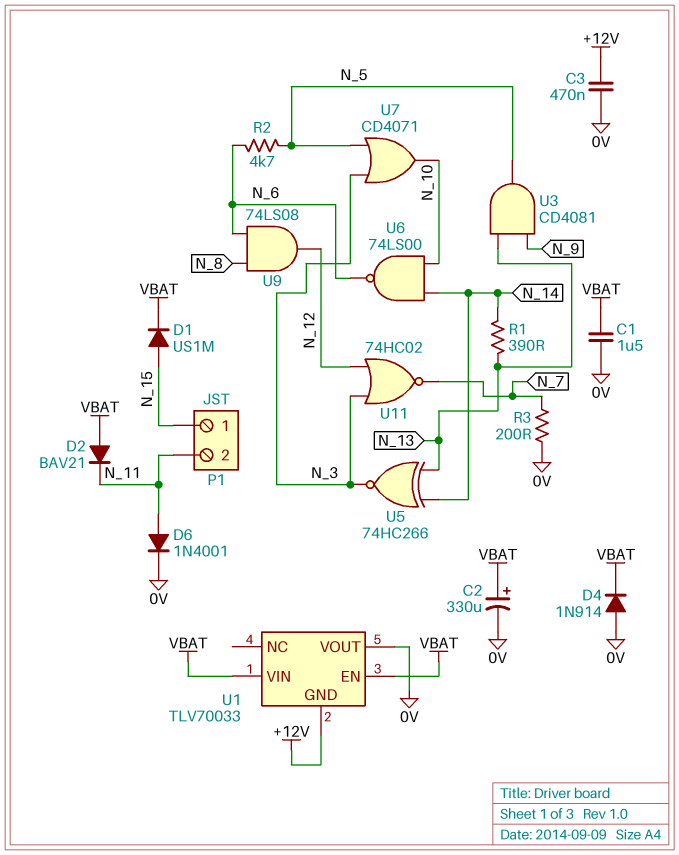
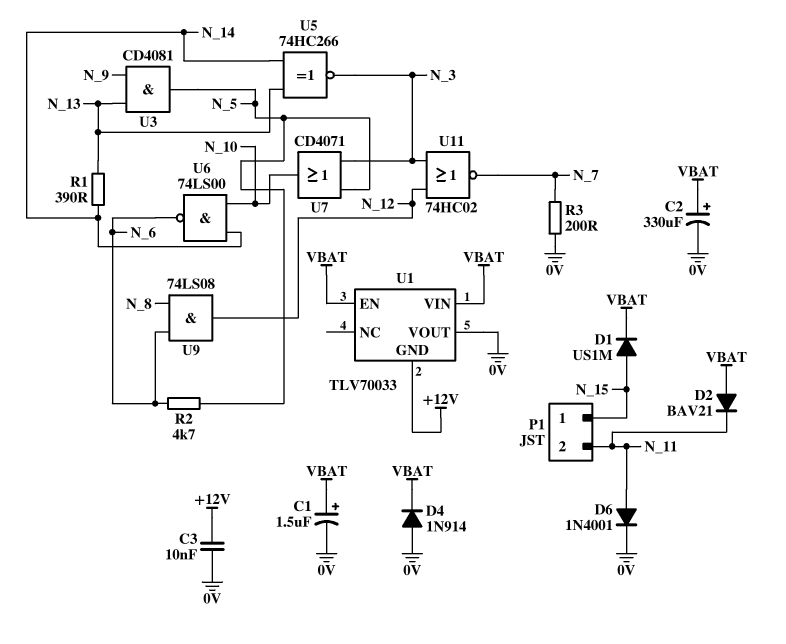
C1: 1.5uF (0V, VBAT) -> 1.5uF (plus VBAT, minus 0V)
C3: 470nF (+12V, 0V) -> 10nF (+12V, 0V)

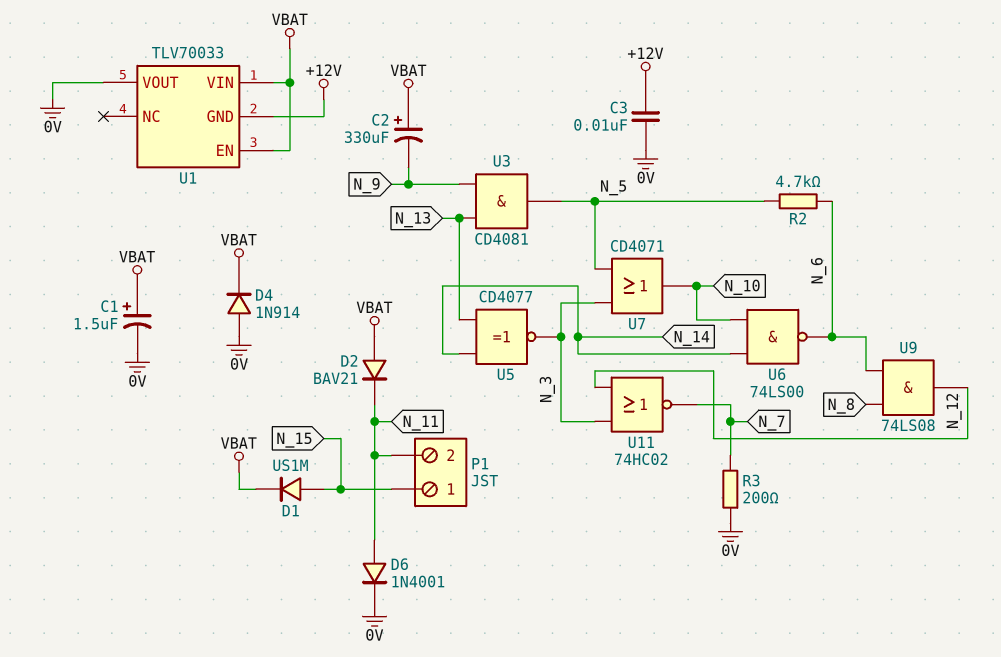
C2: 330uF (plus VBAT, minus 0V) -> 330uF (plus VBAT, minus N_9)
R1: 390 (N_13, N_14) -> none
U5: XNOR 74HC266 (in N_13, in N_14, out N_3) -> XNOR CD4077 (in N_13, in N_14, out N_3)

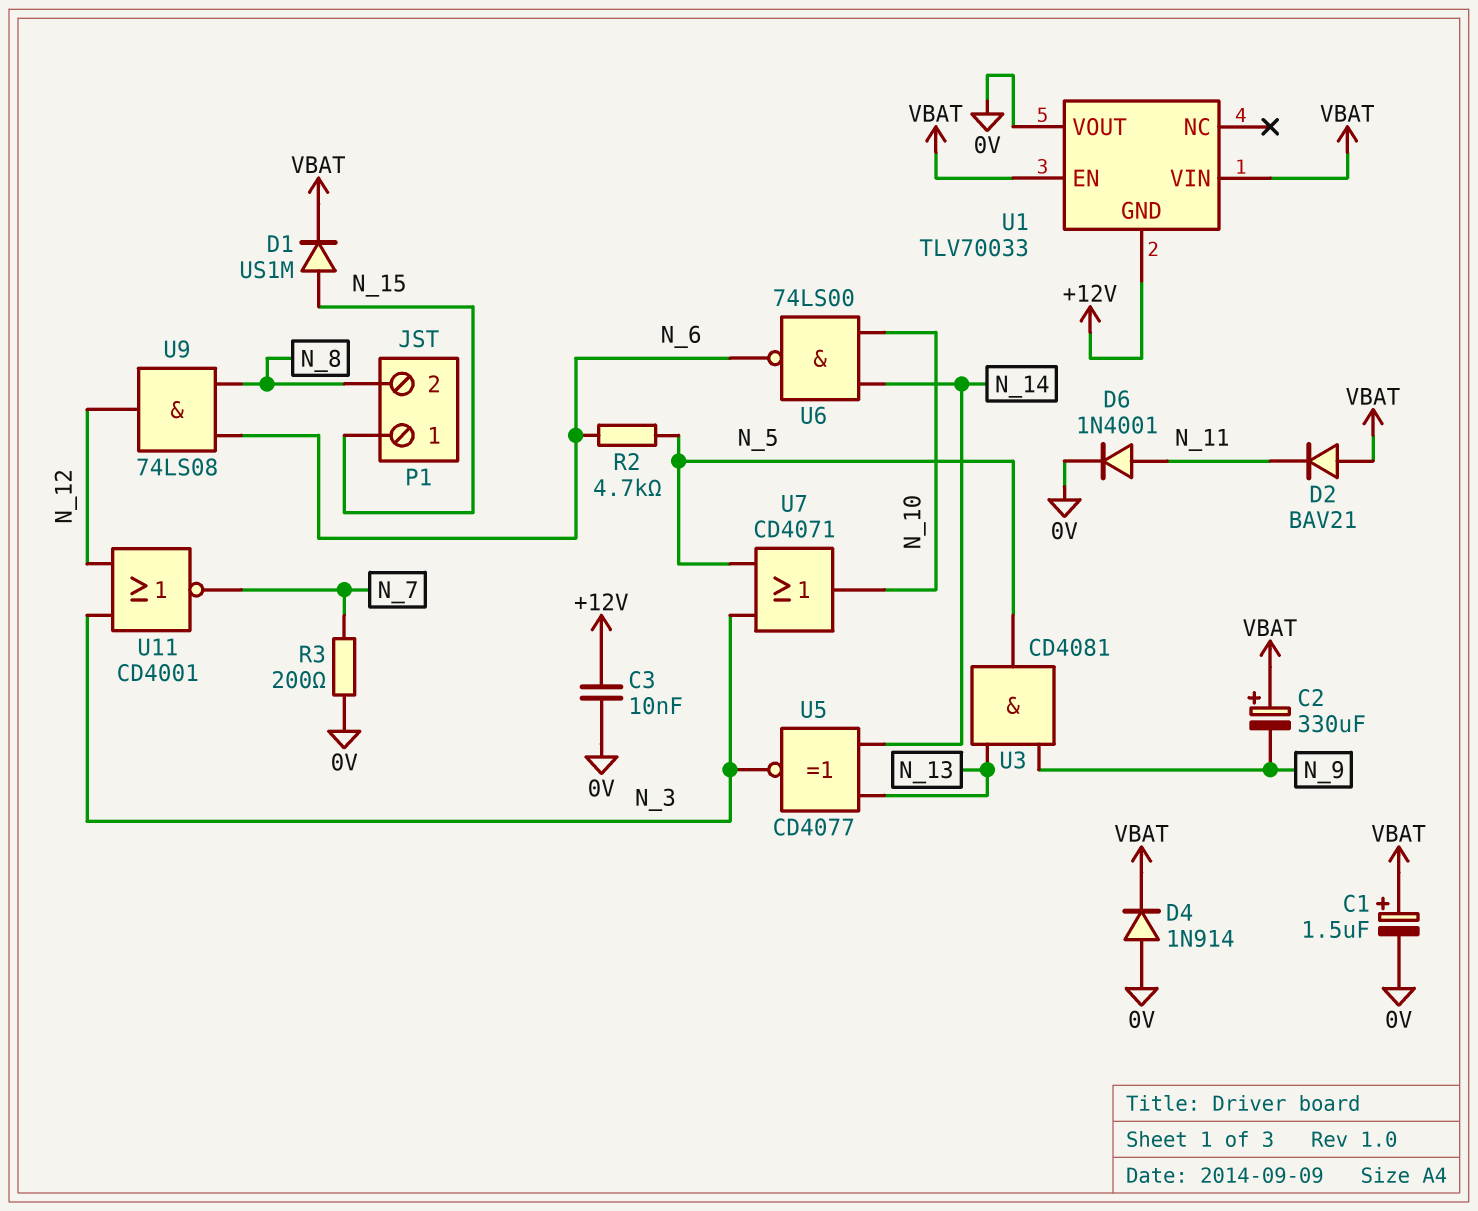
P1 pin 2: N_11 -> N_8
U11: NOR 74HC02 (in N_3, in N_12, out N_7) -> NOR CD4001 (in N_3, in N_12, out N_7)

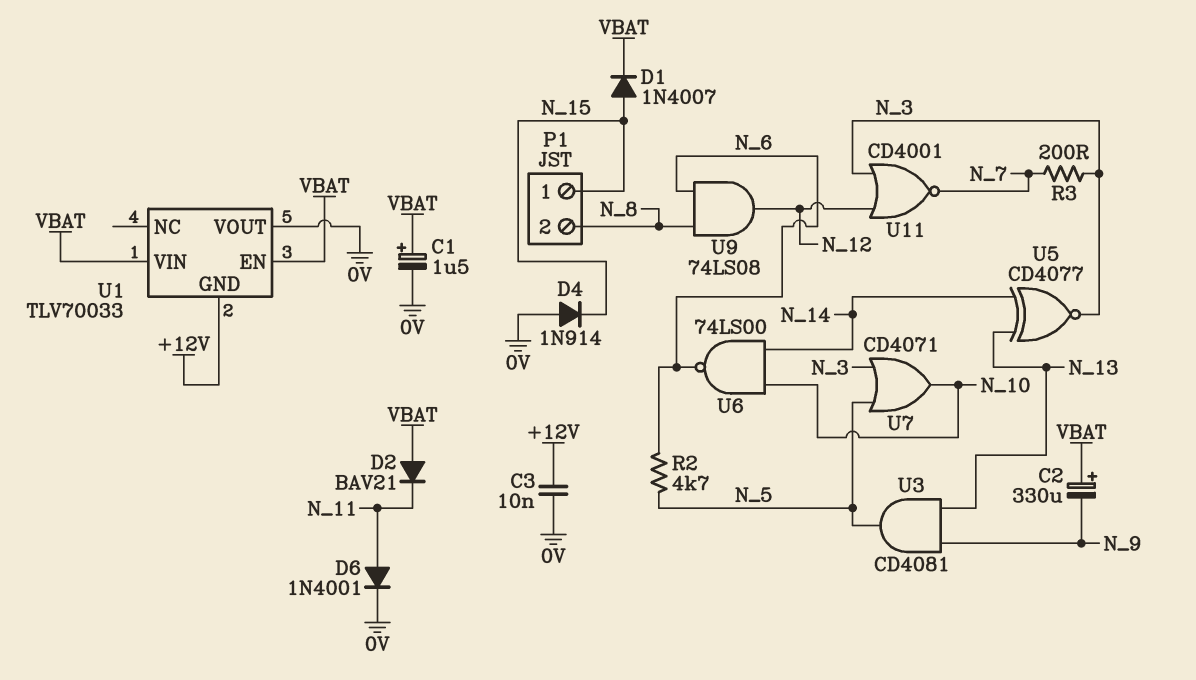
D1: diode US1M (A N_15, K VBAT) -> diode 1N4007 (A N_15, K VBAT)
D4: diode 1N914 (A 0V, K VBAT) -> diode 1N914 (A 0V, K N_15)
R3: 200 (0V, N_7) -> 200 (N_3, N_7)

